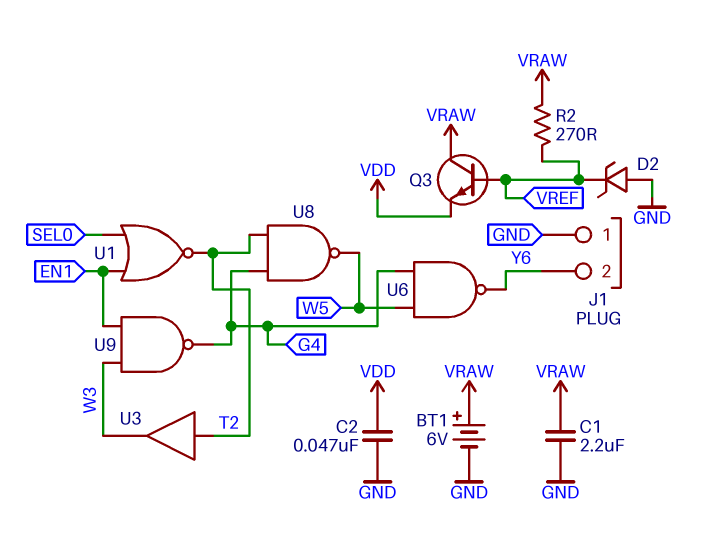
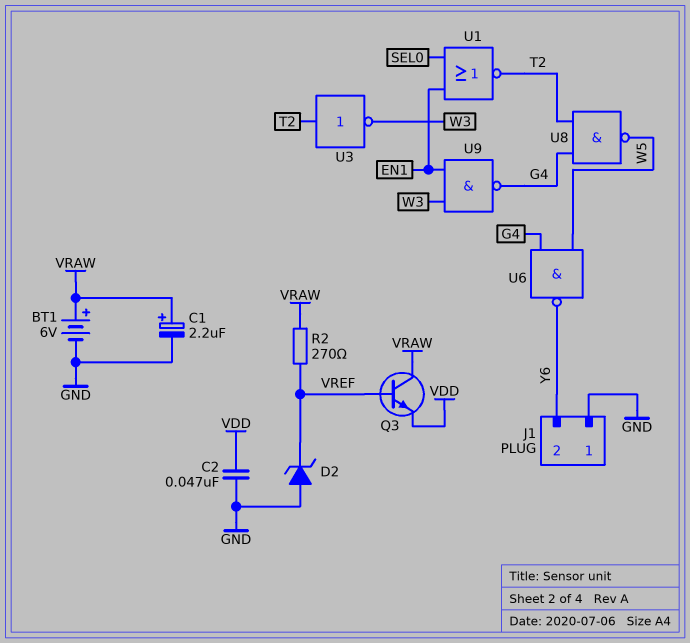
C1: 2.2uF (GND, VRAW) -> 2.2uF (plus VRAW, minus GND)
U3: buffer (in T2, out W3) -> NOT (in T2, out W3)

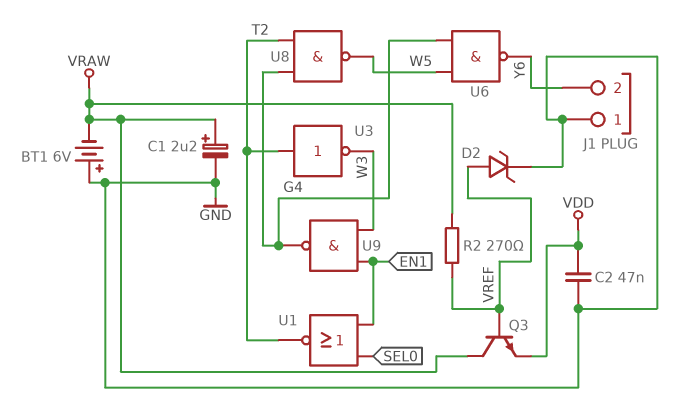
BT1: 6V (plus VRAW, minus GND) -> 6V (plus GND, minus VRAW)
D2: zener (A GND, K VREF) -> zener (A VREF, K GND)

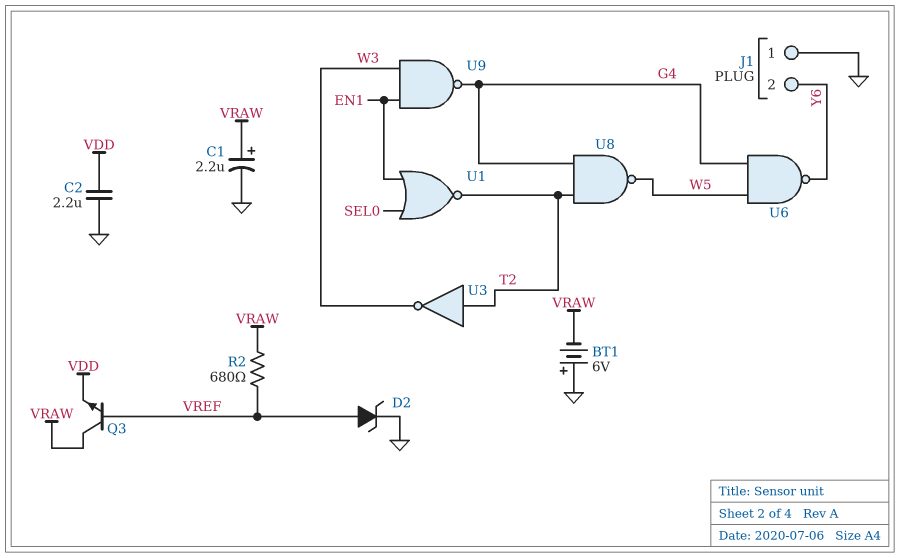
C2: 47nF (GND, VDD) -> 2.2uF (GND, VDD)
R2: 270 (VRAW, VREF) -> 680 (VRAW, VREF)

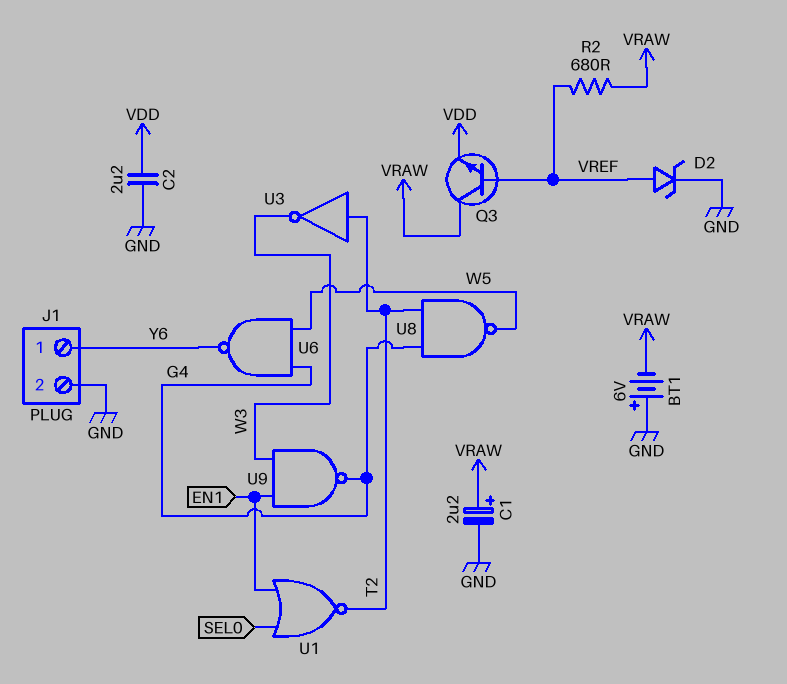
J1 pin 1: GND -> Y6
J1 pin 2: Y6 -> GND

